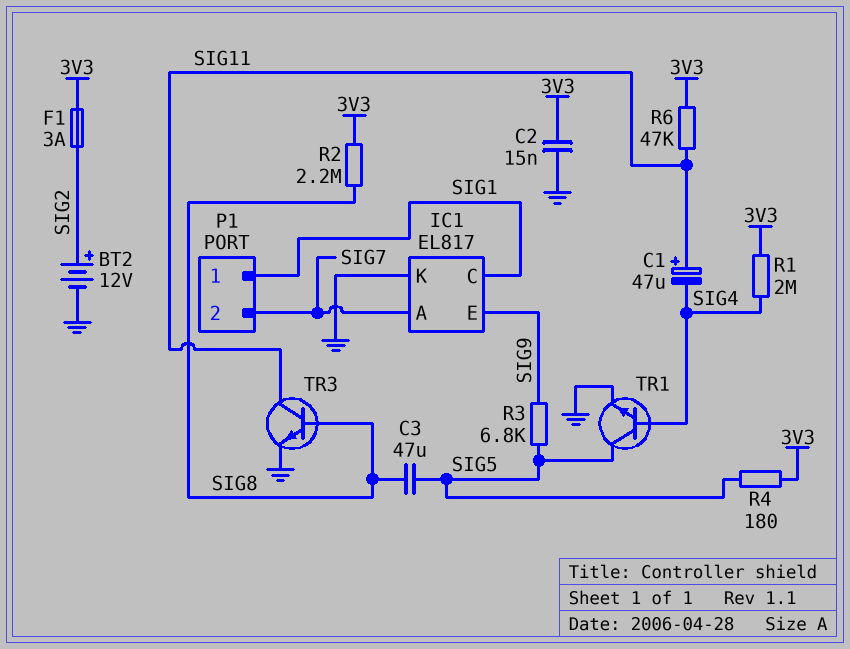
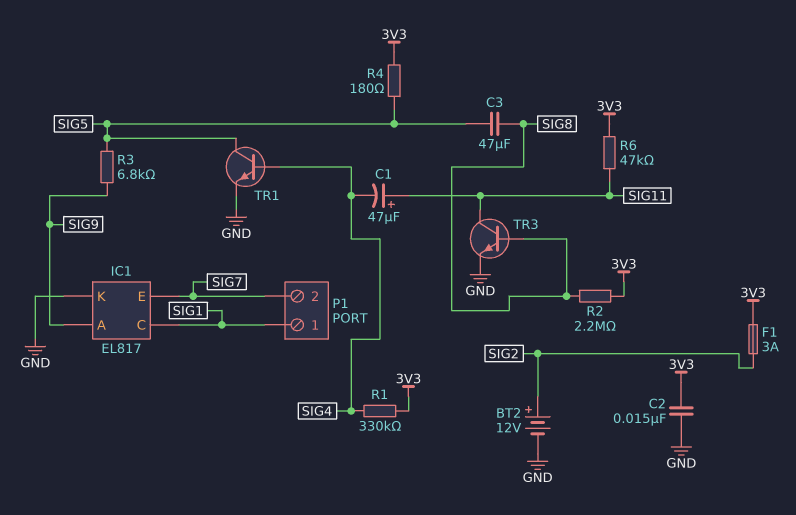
IC1 pin A: SIG7 -> SIG9
IC1 pin E: SIG9 -> SIG7
R1: 2M (3V3, SIG4) -> 330k (3V3, SIG4)

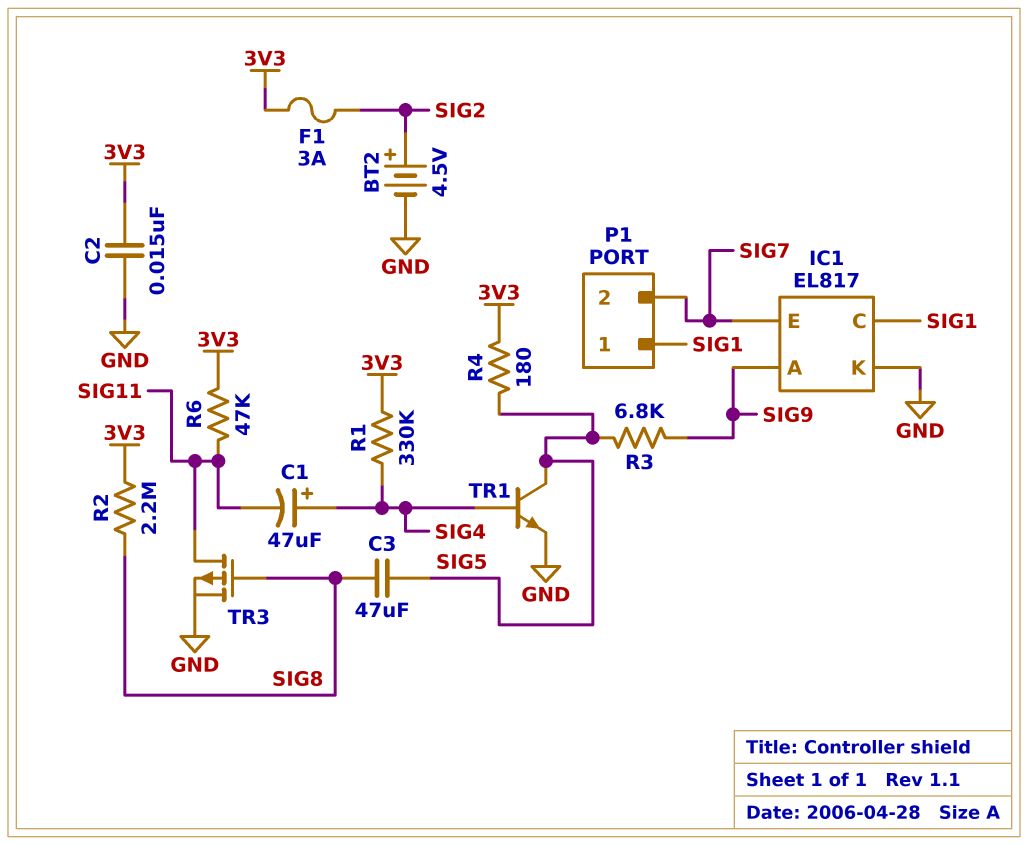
BT2: 12V (plus SIG2, minus GND) -> 4.5V (plus SIG2, minus GND)
C1: 47uF (plus SIG11, minus SIG4) -> 47uF (plus SIG4, minus SIG11)
TR3: NPN (B SIG8, C SIG11, E GND) -> PMOS (G SIG8, D SIG11, S GND)

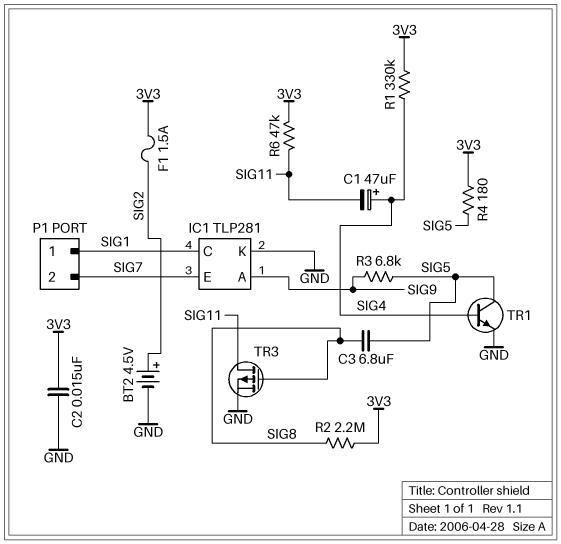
C3: 47uF (SIG5, SIG8) -> 6.8uF (SIG5, SIG8)
F1: 3A (3V3, SIG2) -> 1.5A (3V3, SIG2)
IC1: EL817 -> TLP281

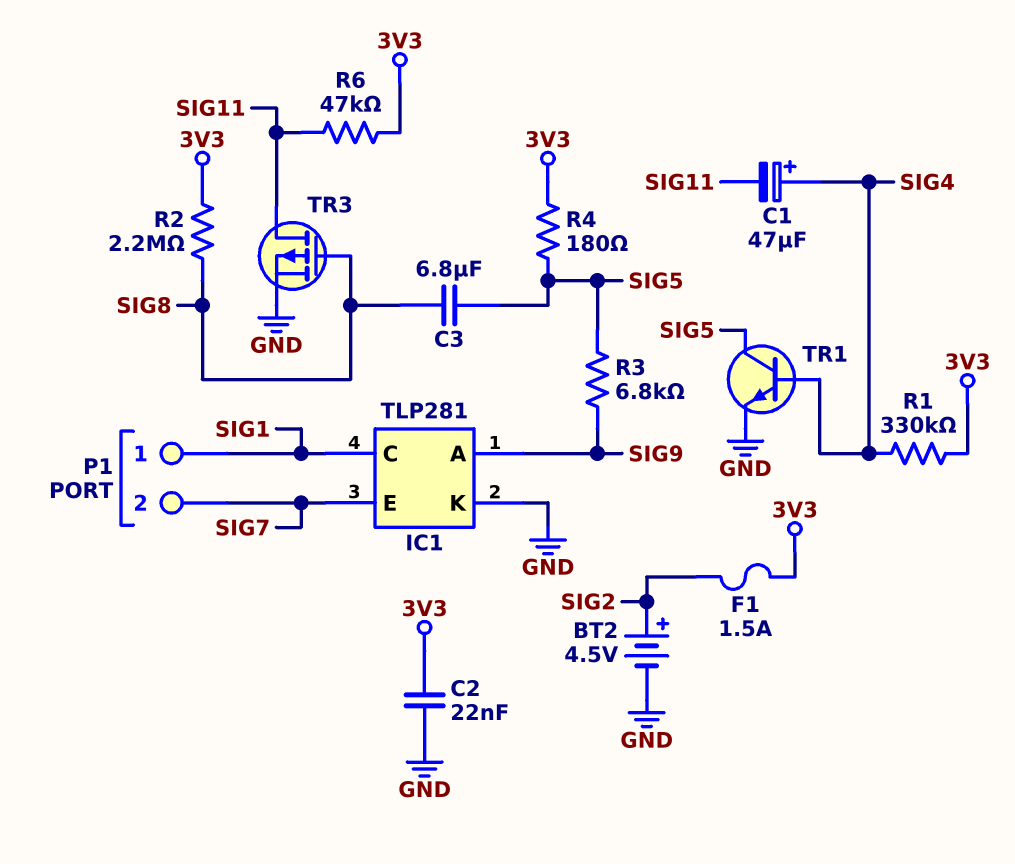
C2: 15nF (3V3, GND) -> 22nF (3V3, GND)

